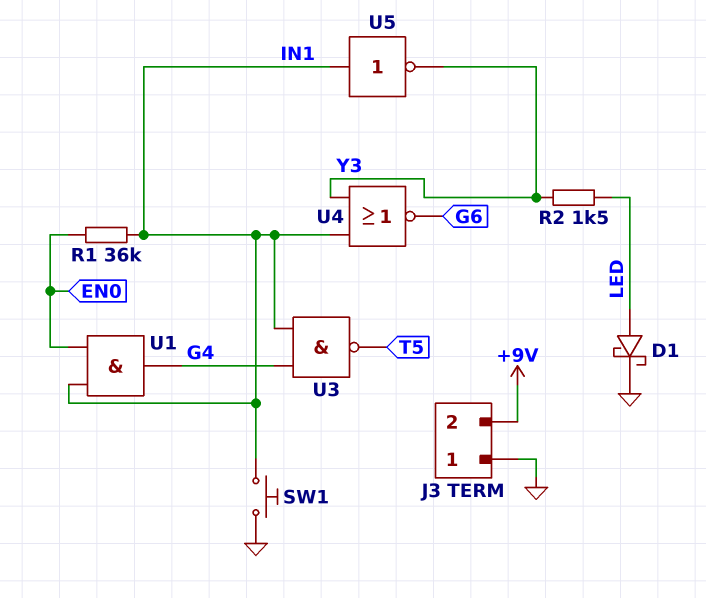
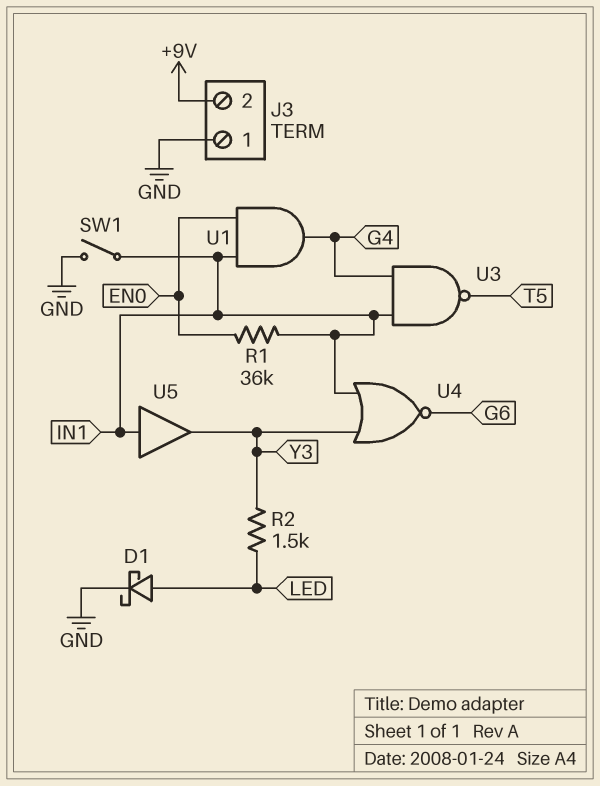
SW1: button (GND, IN1) -> switch (GND, IN1)
U5: NOT (in IN1, out Y3) -> buffer (in IN1, out Y3)

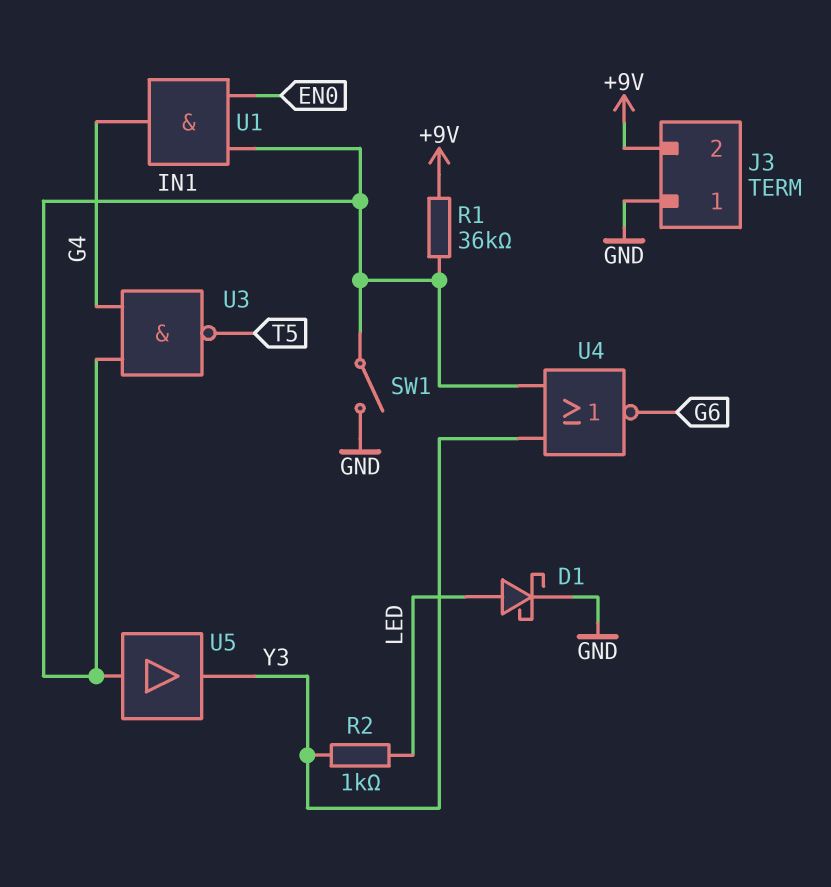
R1: 36k (EN0, IN1) -> 36k (+9V, IN1)
R2: 1.5k (LED, Y3) -> 1k (LED, Y3)

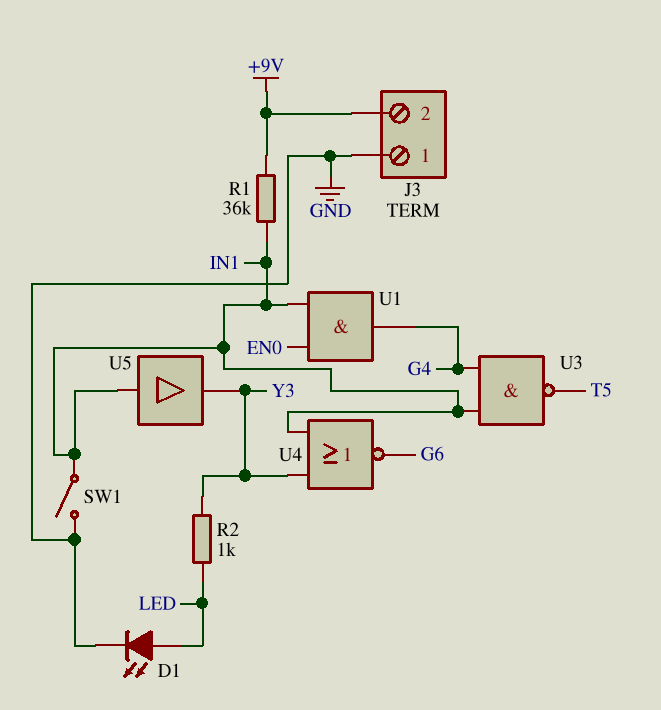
D1: schottky (A LED, K GND) -> LED (A LED, K GND)

